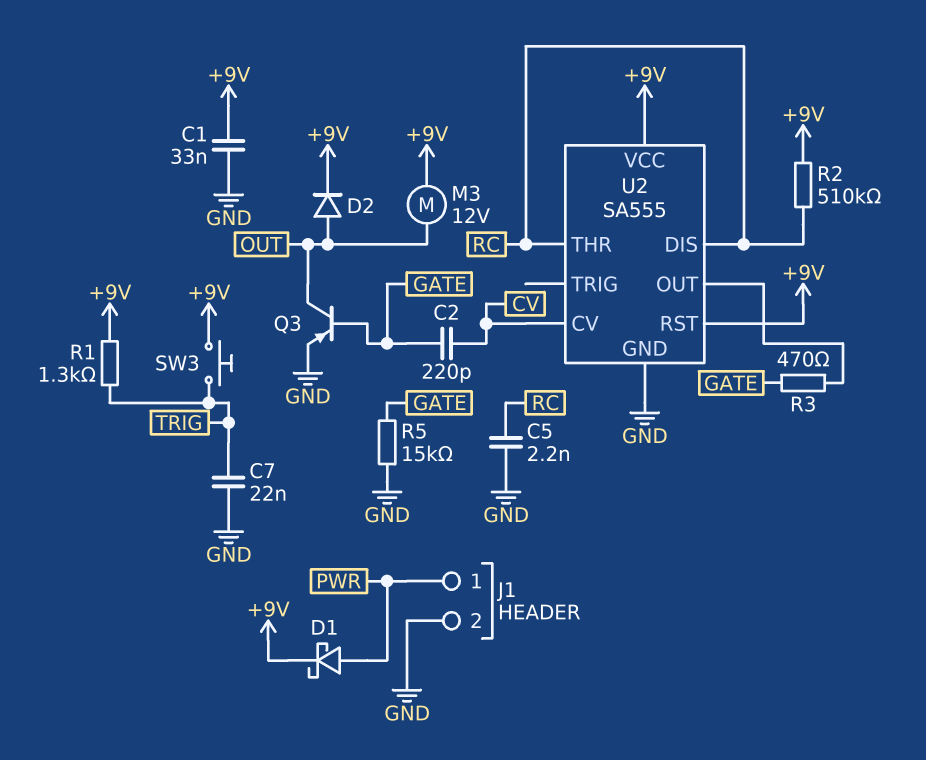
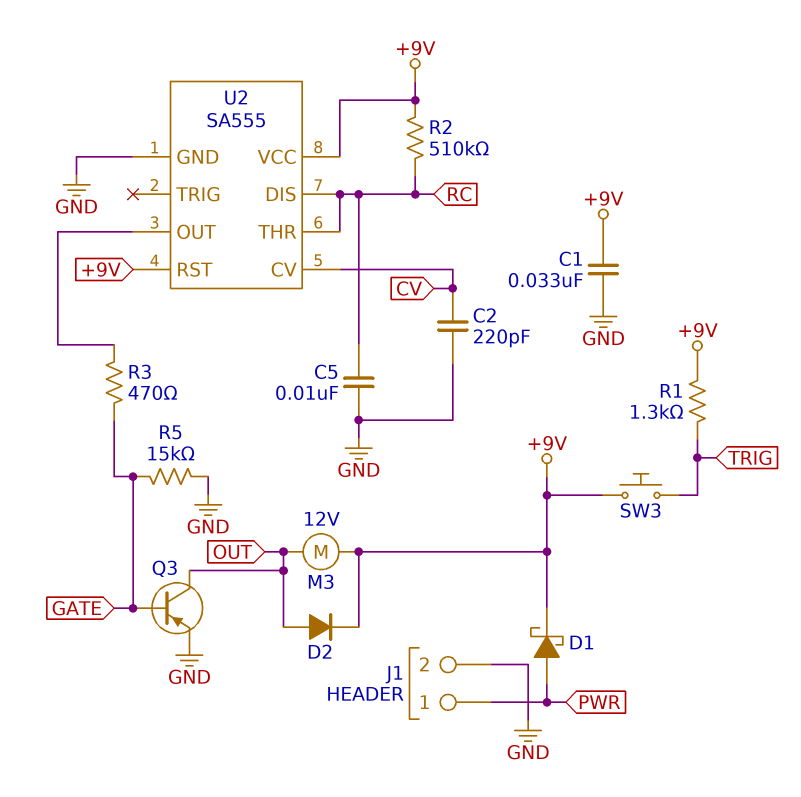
C2: 220pF (CV, GATE) -> 220pF (CV, GND)
C5: 2.2nF (GND, RC) -> 10nF (GND, RC)
C7: 22nF (GND, TRIG) -> none

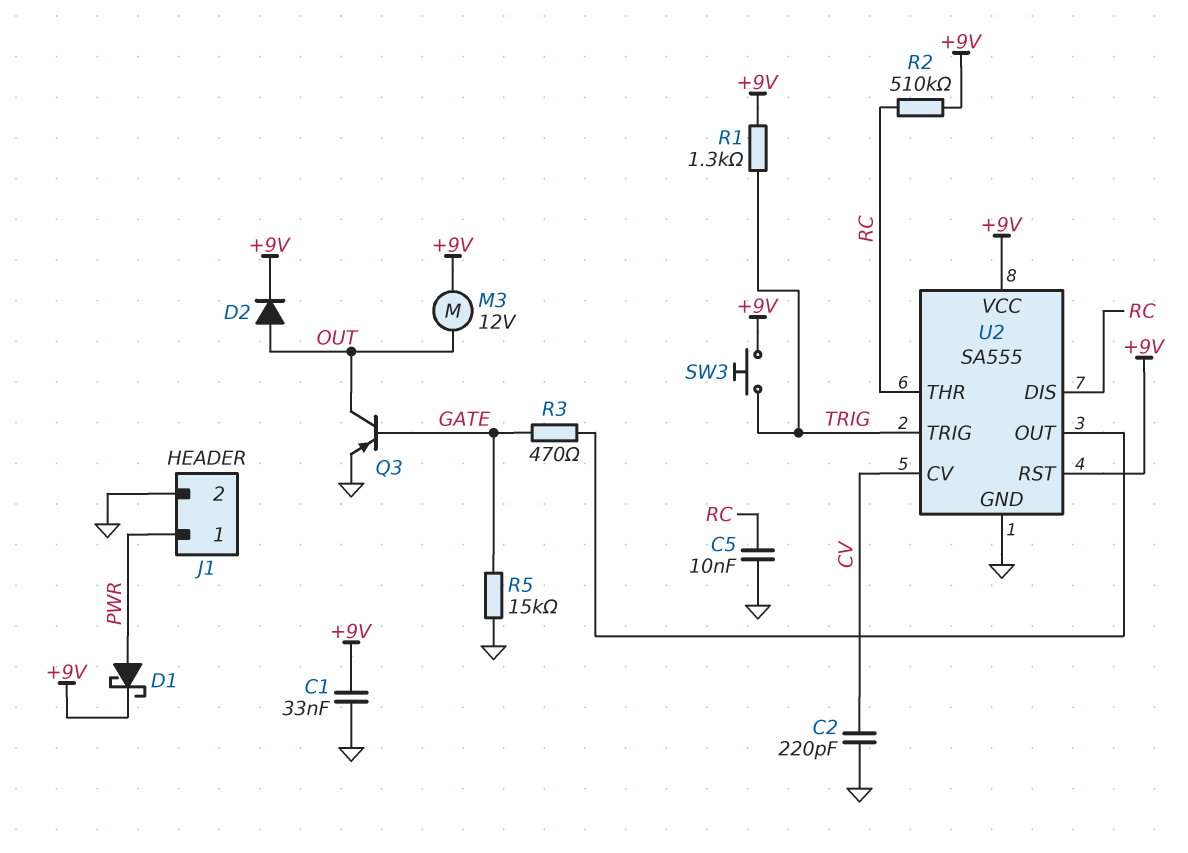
U2 pin TRIG: none -> TRIG

